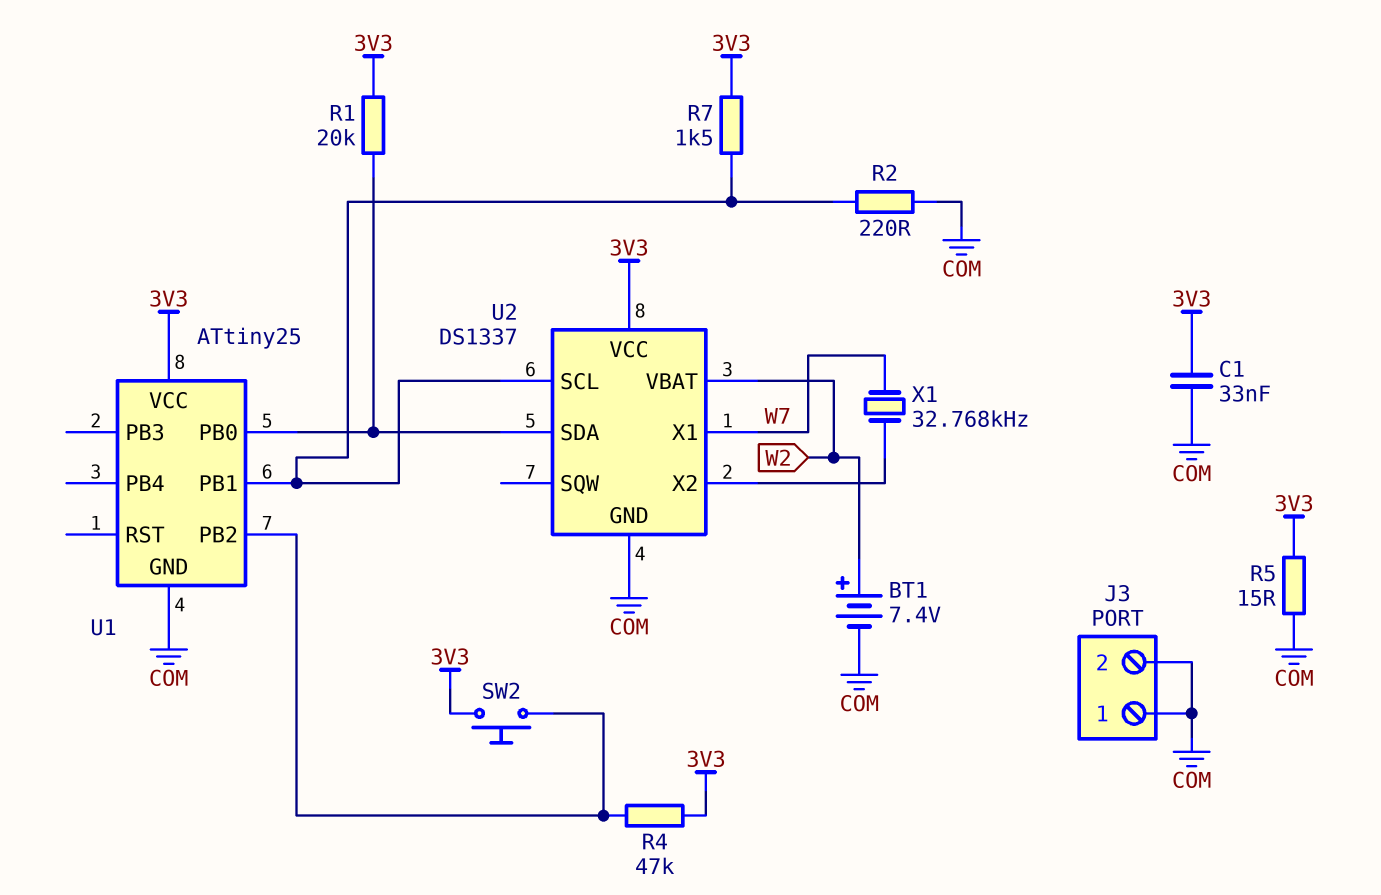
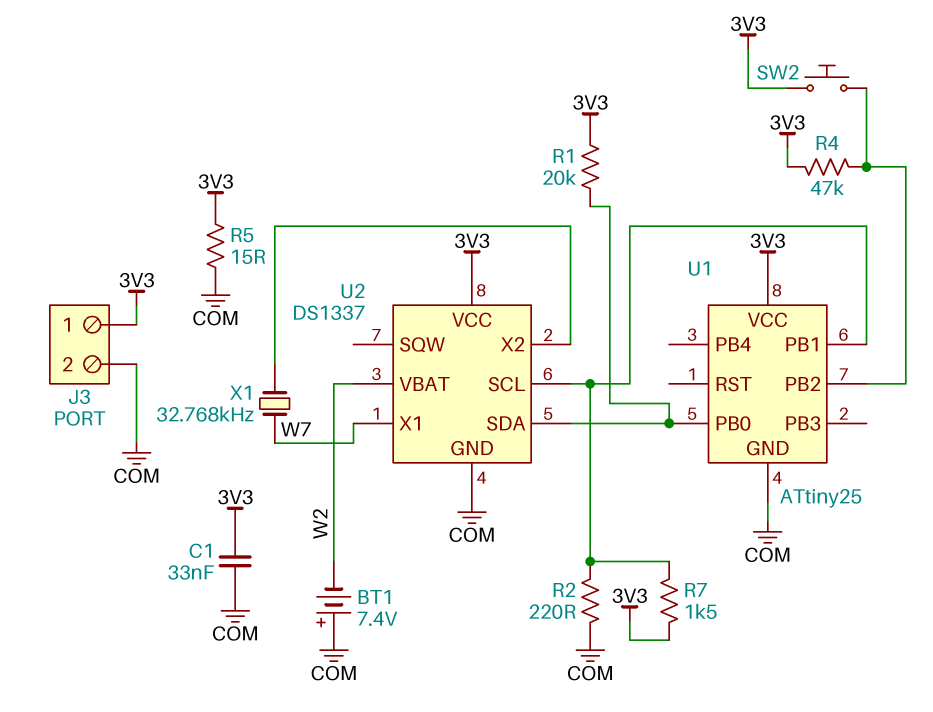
BT1: 7.4V (plus W2, minus COM) -> 7.4V (plus COM, minus W2)
J3 pin 1: COM -> 3V3

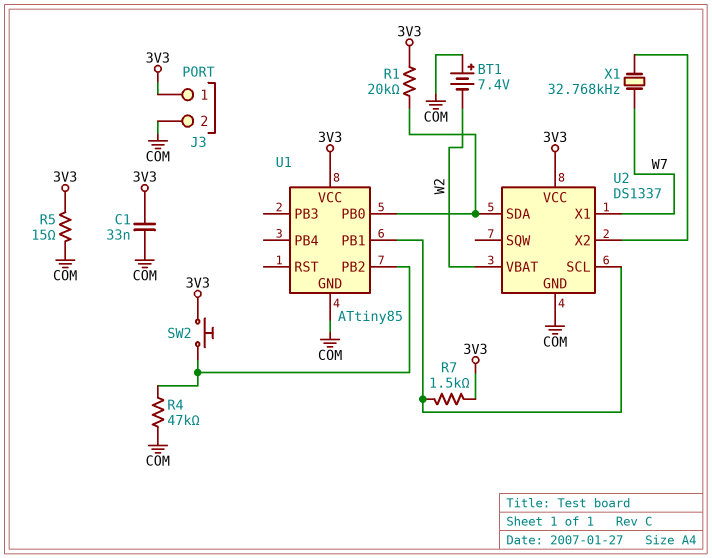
R2: 220 (COM, U1/PB1) -> none
R4: 47k (3V3, U1/PB2) -> 47k (COM, U1/PB2)
U1: ATtiny25 -> ATtiny85

